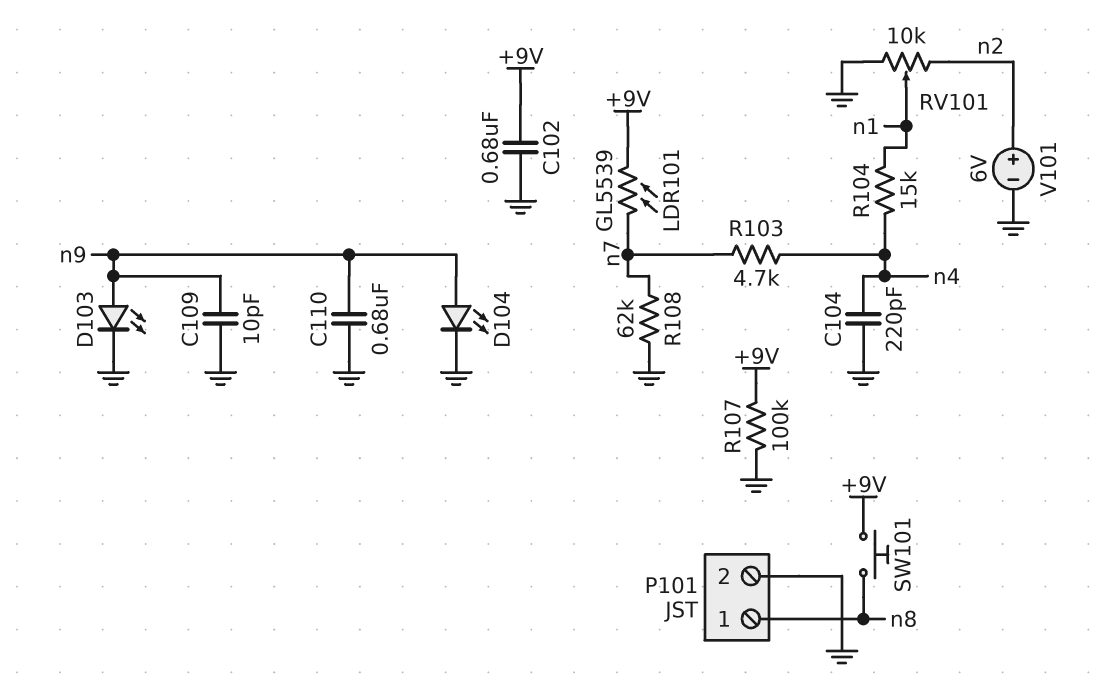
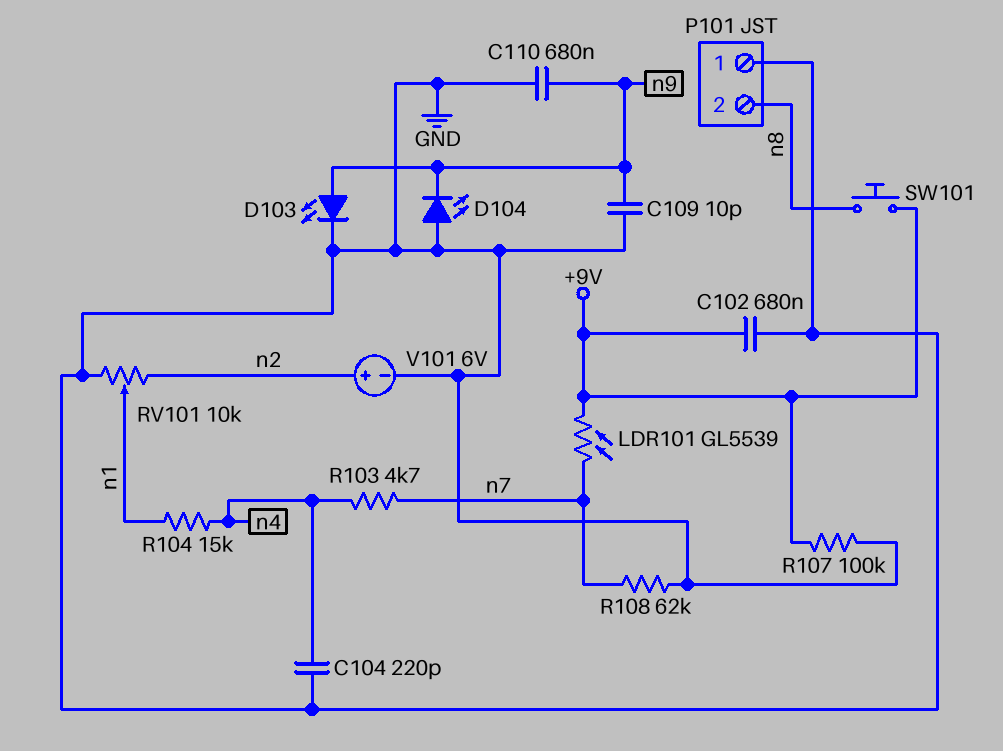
D104: LED (A n9, K GND) -> LED (A GND, K n9)
P101 pin 1: n8 -> GND
P101 pin 2: GND -> n8

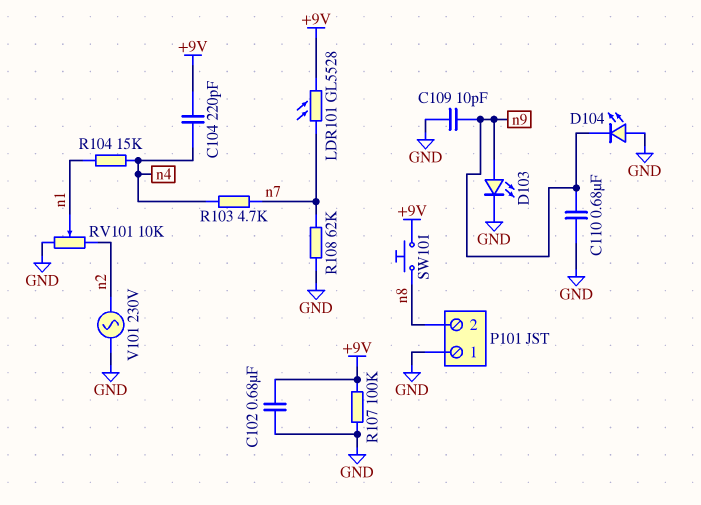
C104: 220pF (GND, n4) -> 220pF (+9V, n4)
LDR101: GL5539 (+9V, n7) -> GL5528 (+9V, n7)
V101: 6V (plus n2, minus GND) -> AC 230V (GND, n2)

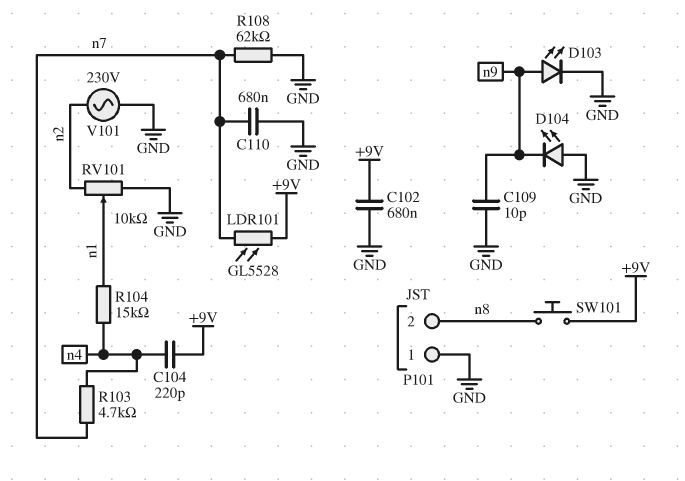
C110: 680nF (GND, n9) -> 680nF (GND, n7)
R107: 100k (+9V, GND) -> none

